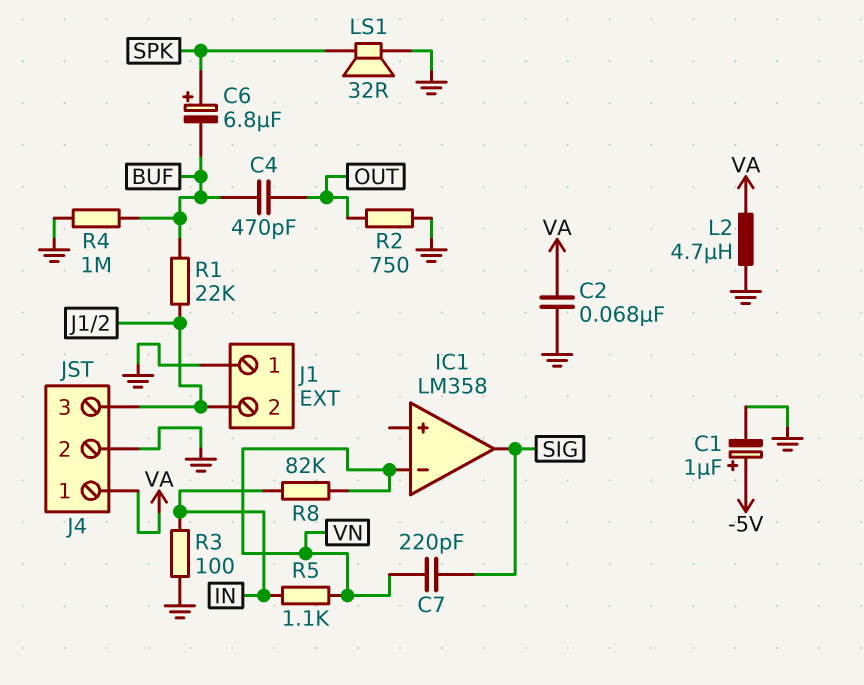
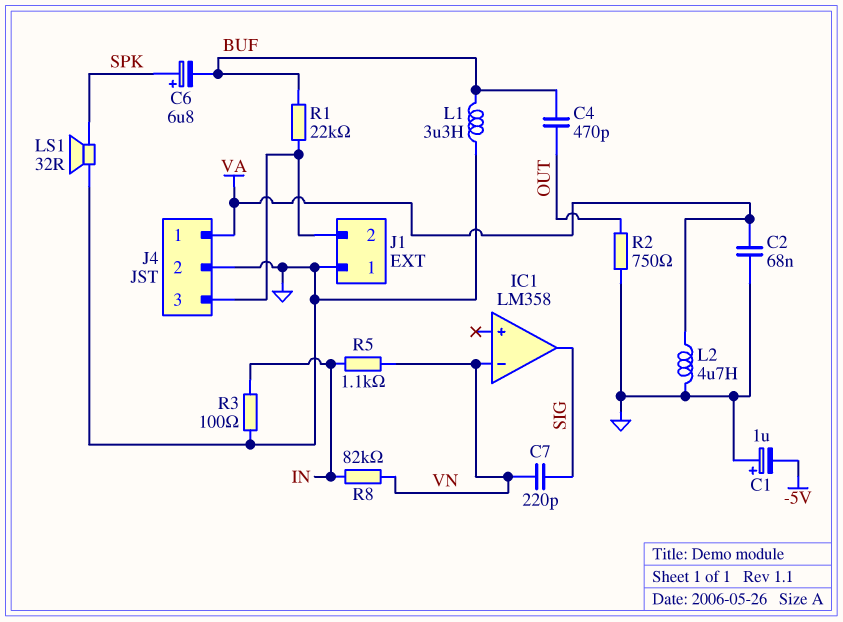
C1: 1uF (plus -5V, minus GND) -> 1uF (plus GND, minus -5V)
L1: none -> 3.3uH (BUF, GND)
R4: 1M (BUF, GND) -> none

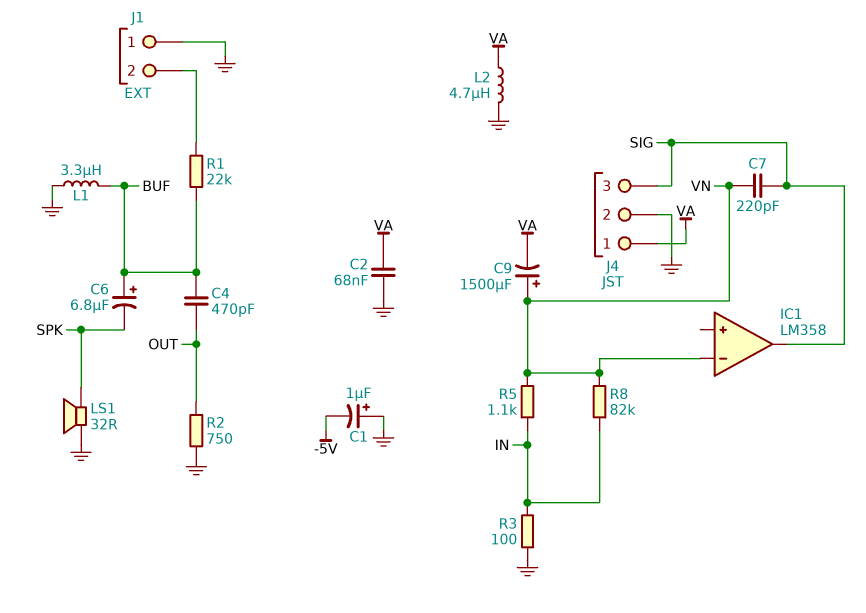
C6: 6.8uF (plus SPK, minus BUF) -> 6.8uF (plus BUF, minus SPK)
C9: none -> 1500uF (plus VN, minus VA)
J4 pin 3: J1/2 -> SIG

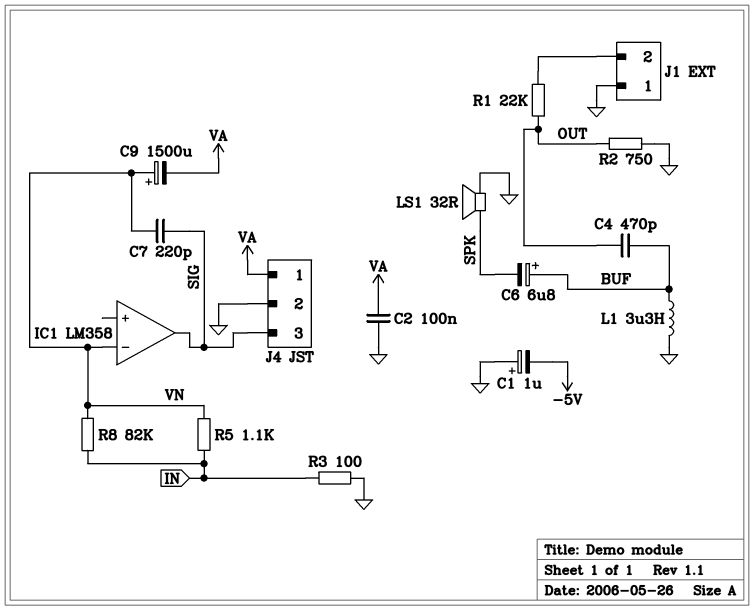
C2: 68nF (GND, VA) -> 100nF (GND, VA)
L2: 4.7uH (GND, VA) -> none
R1: 22k (BUF, J1/2) -> 22k (J1/2, OUT)

